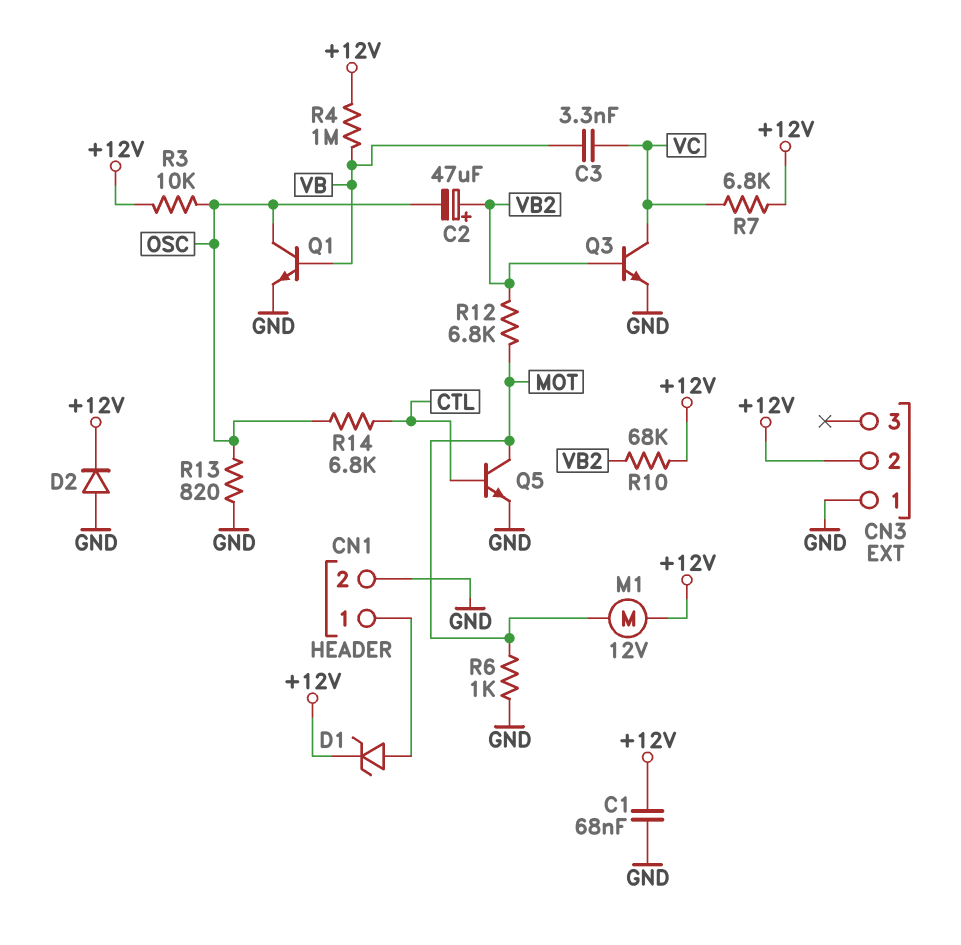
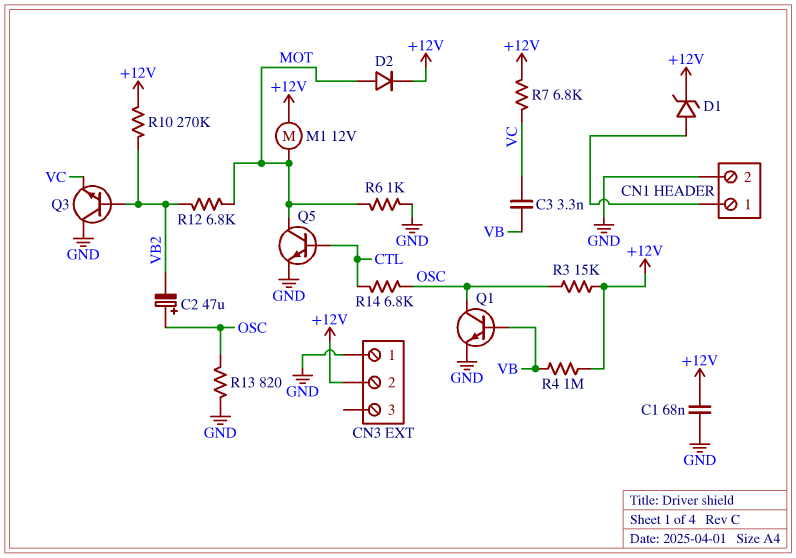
C2: 47uF (plus VB2, minus OSC) -> 47uF (plus OSC, minus VB2)
D2: diode (A GND, K +12V) -> diode (A MOT, K +12V)
Q3: NPN (B VB2, C VC, E GND) -> NPN (B VB2, C GND, E VC)
R3: 10k (+12V, OSC) -> 15k (+12V, OSC)
R10: 68k (+12V, VB2) -> 270k (+12V, VB2)

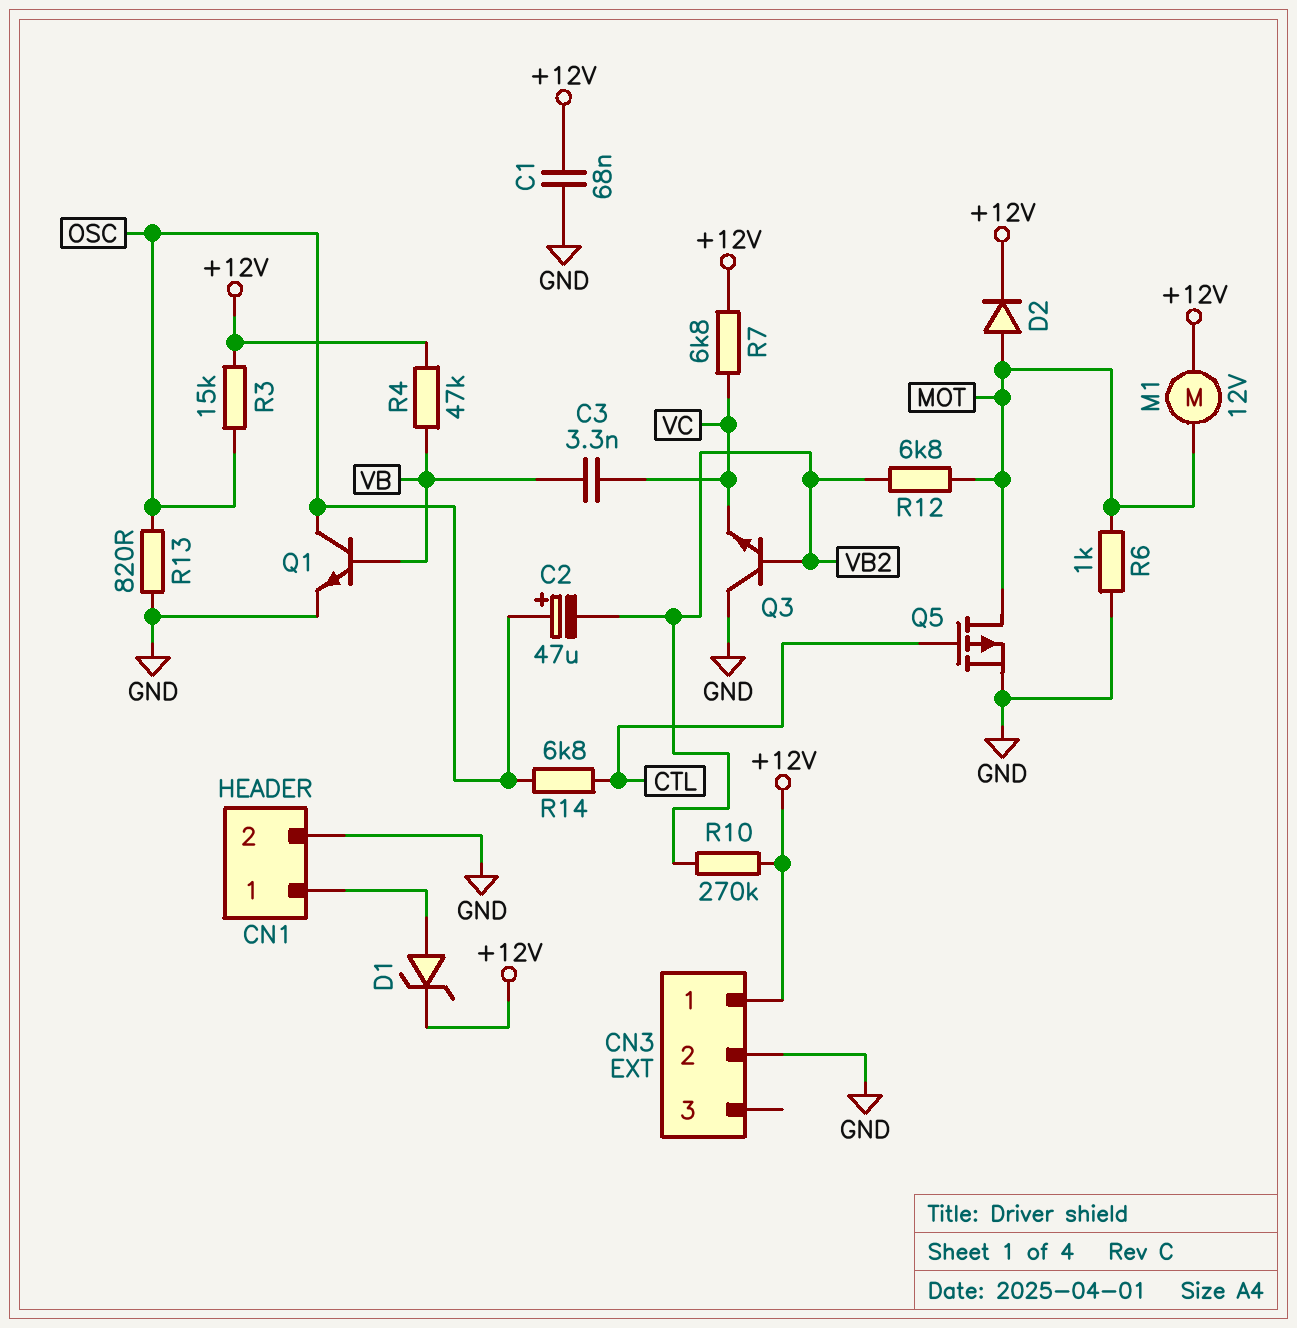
CN3 pin 1: GND -> +12V
CN3 pin 2: +12V -> GND
Q5: NPN (B CTL, C MOT, E GND) -> PMOS (G CTL, D MOT, S GND)
R4: 1M (+12V, VB) -> 47k (+12V, VB)

